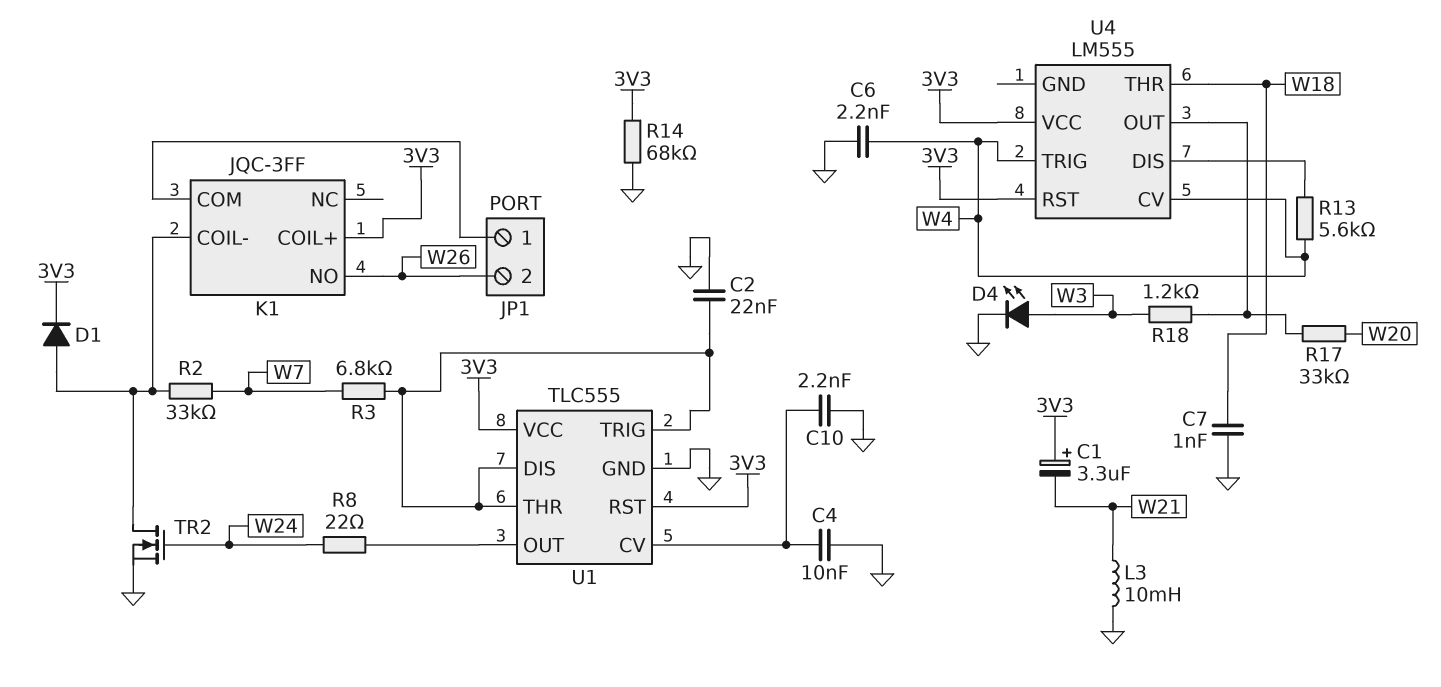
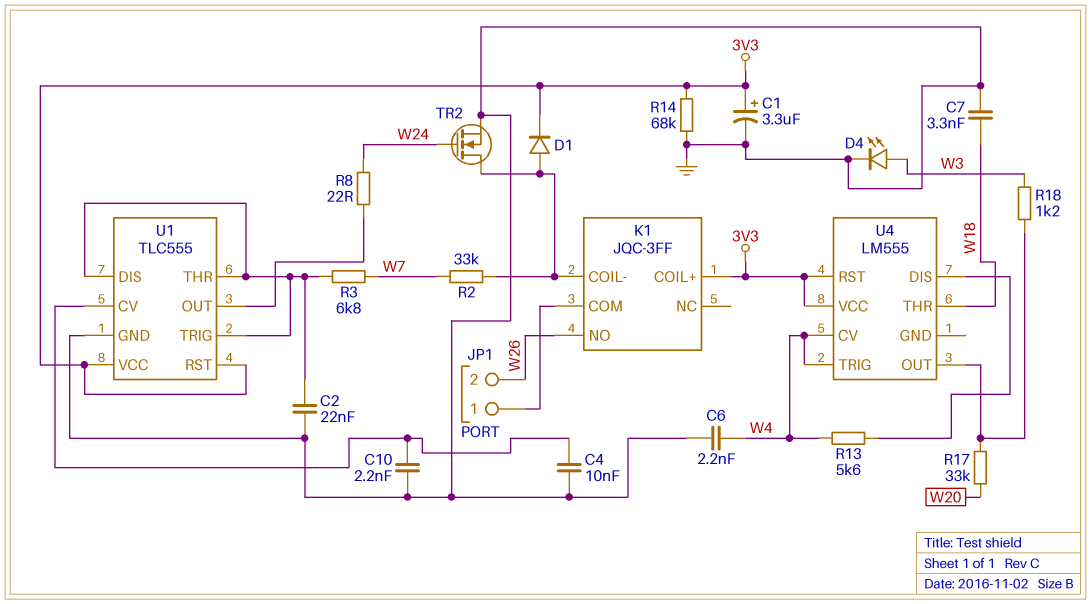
C1: 3.3uF (plus 3V3, minus W21) -> 3.3uF (plus 3V3, minus GND)
C7: 1nF (GND, W18) -> 3.3nF (GND, W18)
L3: 10mH (GND, W21) -> none

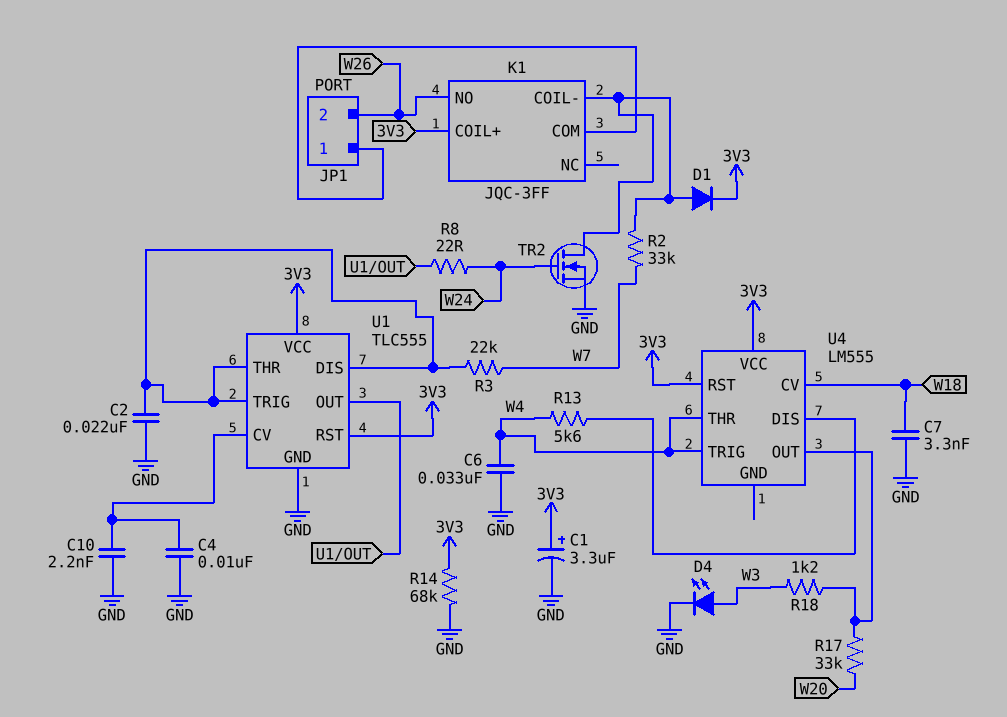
C6: 2.2nF (GND, W4) -> 33nF (GND, W4)
R3: 6.8k (U1/DIS, W7) -> 22k (U1/DIS, W7)
U4 pin CV: W4 -> W18
U4 pin THR: W18 -> W4

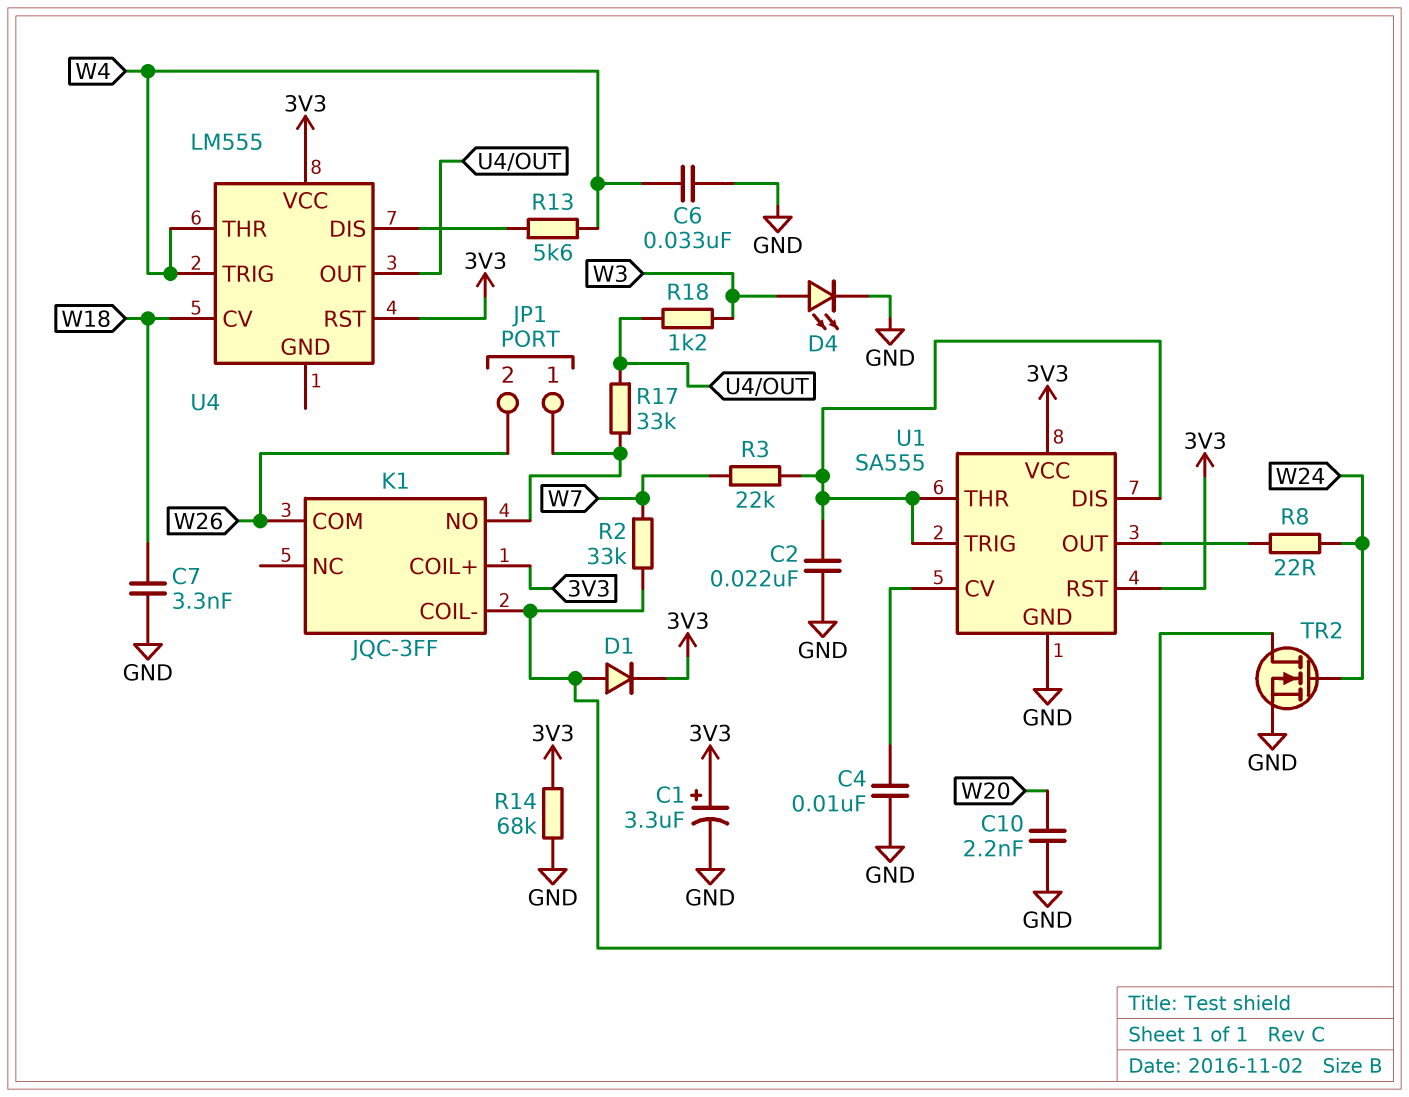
C10: 2.2nF (GND, U1/CV) -> 2.2nF (GND, W20)
K1 pin COM: JP1/1 -> W26
K1 pin NO: W26 -> JP1/1
R17: 33k (U4/OUT, W20) -> 33k (JP1/1, U4/OUT)
U1: TLC555 -> SA555

